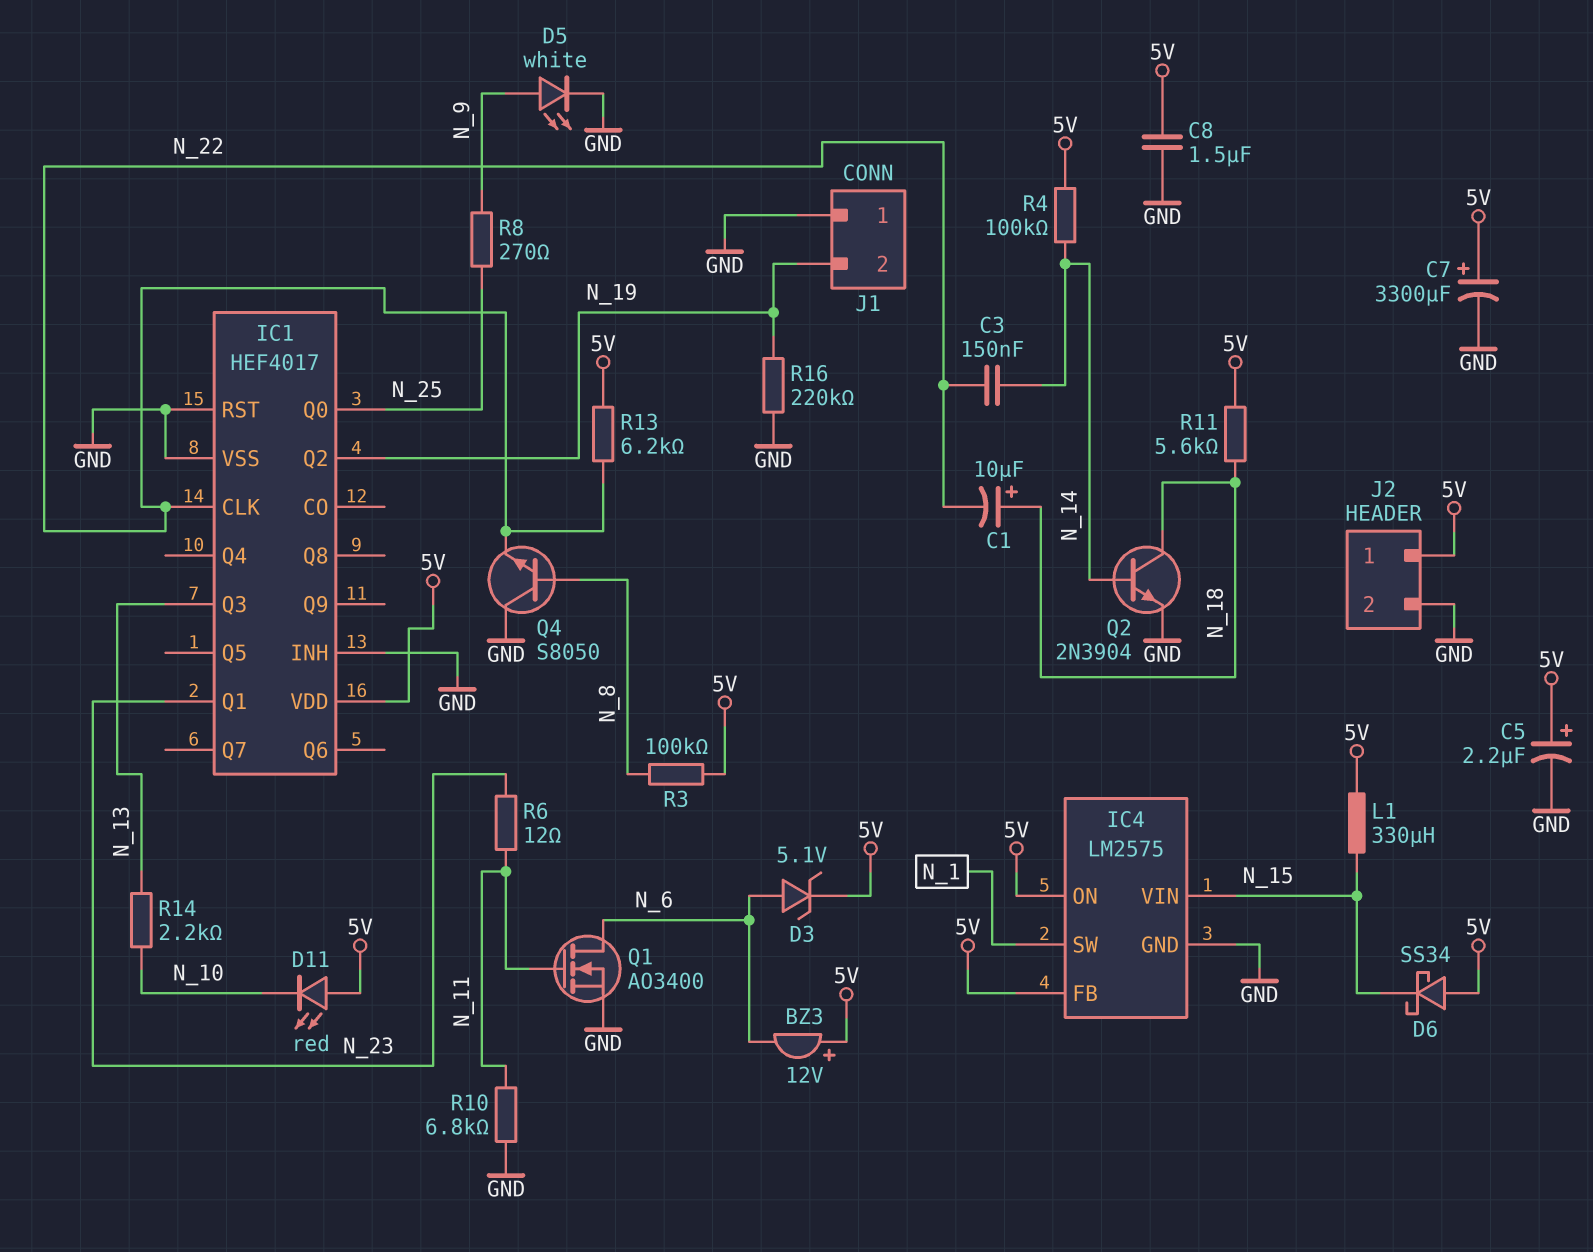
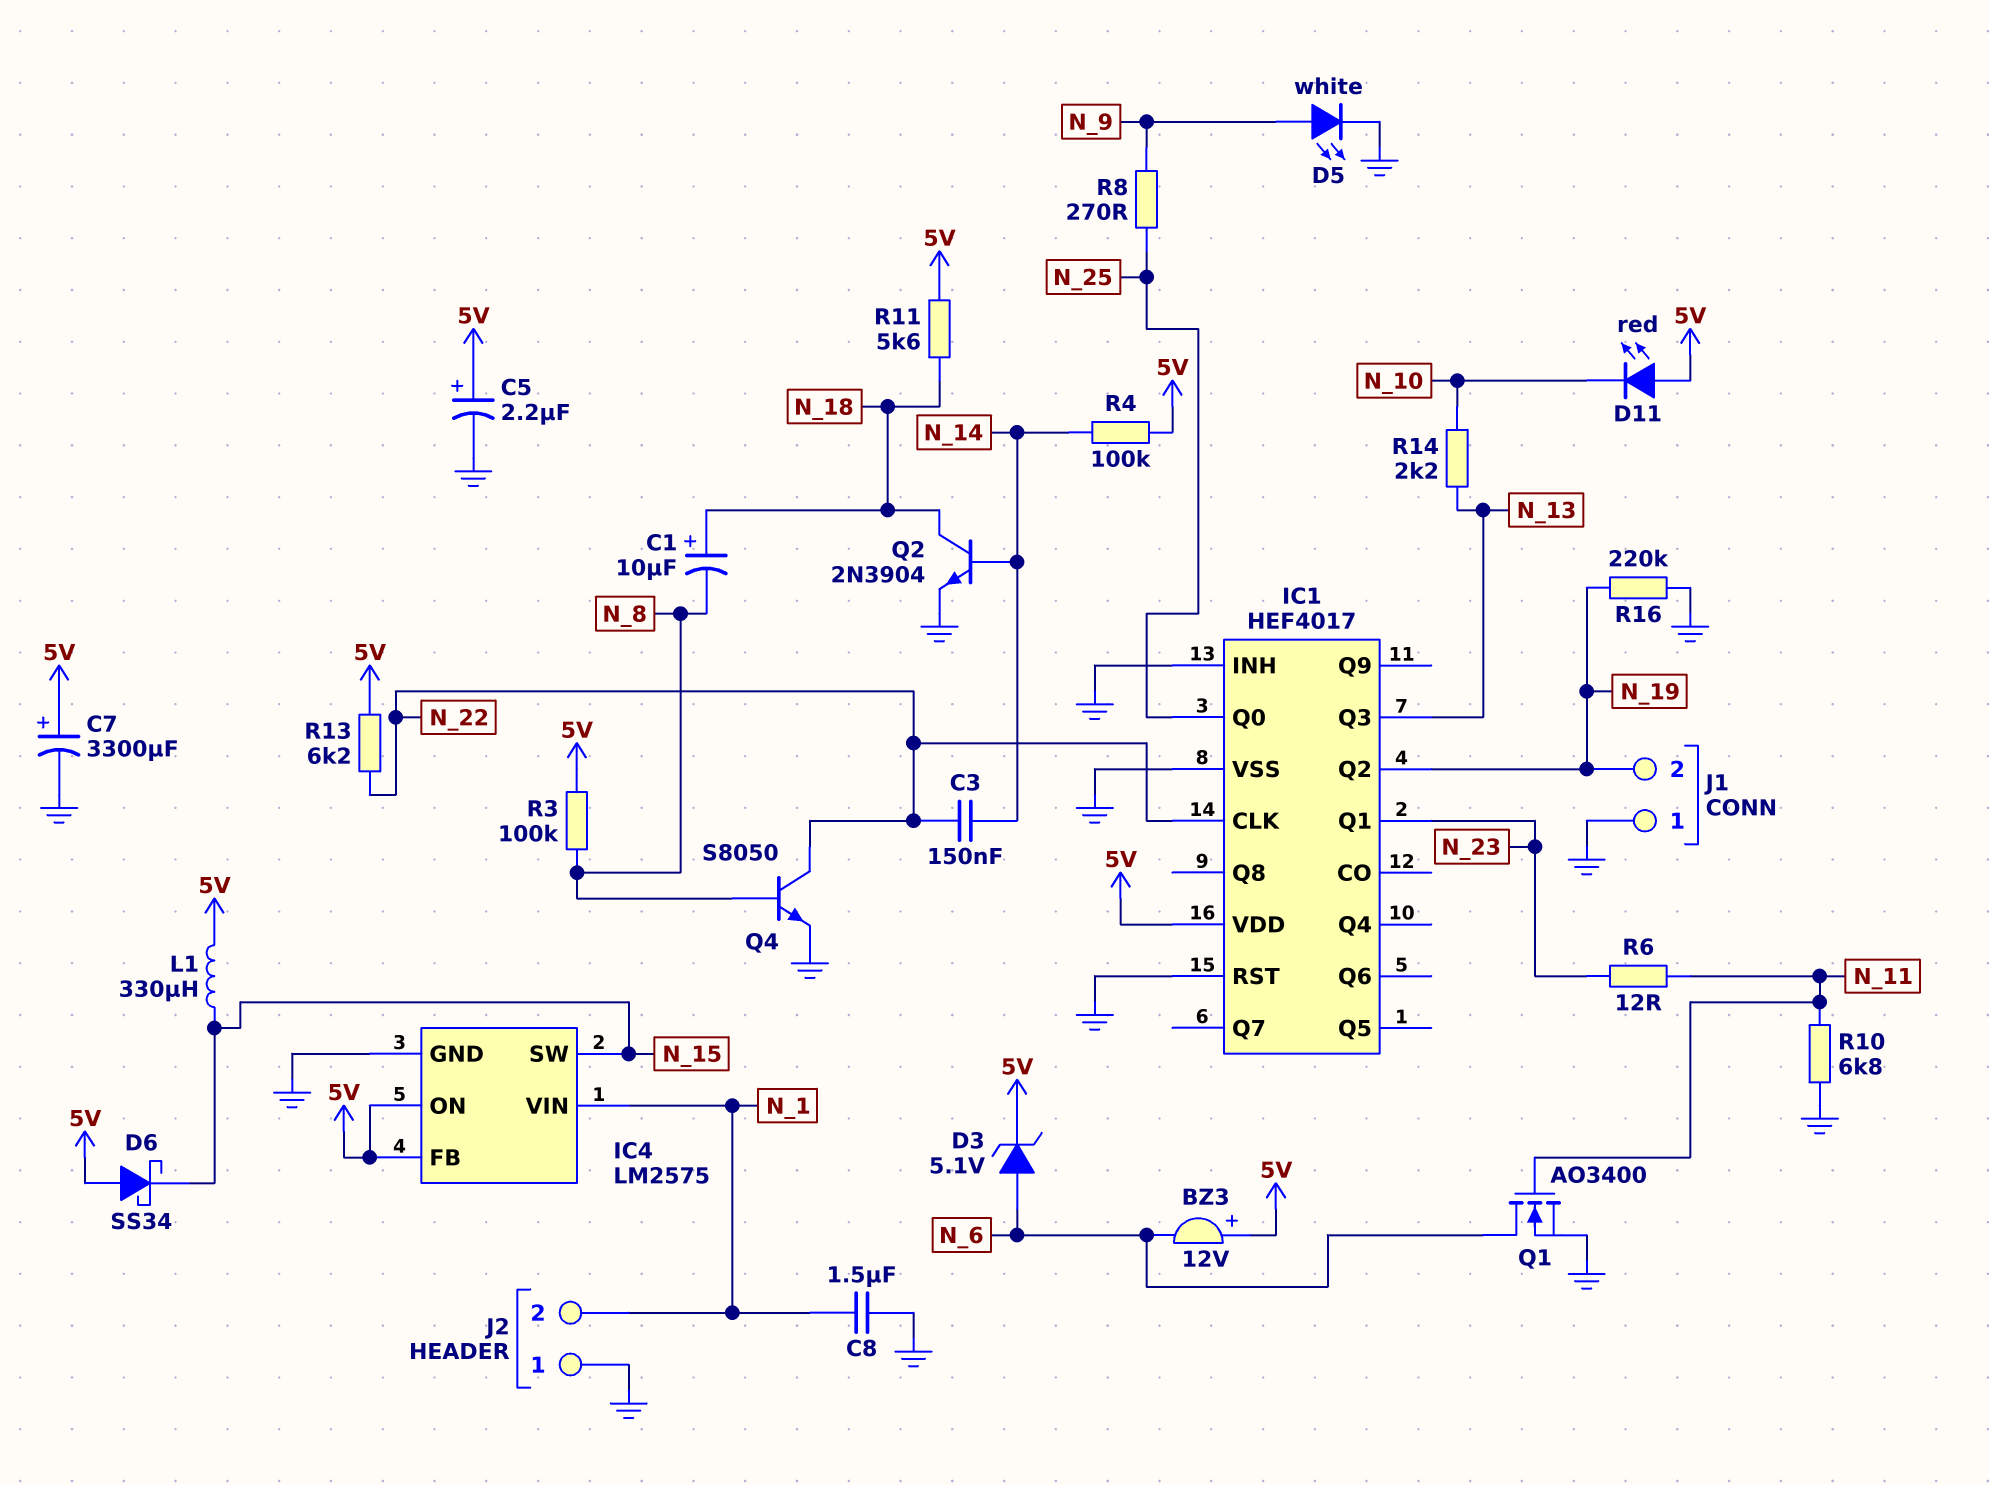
C1: 10uF (plus N_18, minus N_22) -> 10uF (plus N_18, minus N_8)
C8: 1.5uF (5V, GND) -> 1.5uF (GND, N_1)
IC4 pin SW: N_1 -> N_15
IC4 pin VIN: N_15 -> N_1
J2 pin 1: 5V -> GND
J2 pin 2: GND -> N_1
Q4: NPN S8050 (B N_8, C GND, E N_22) -> NPN S8050 (B N_8, C N_22, E GND)

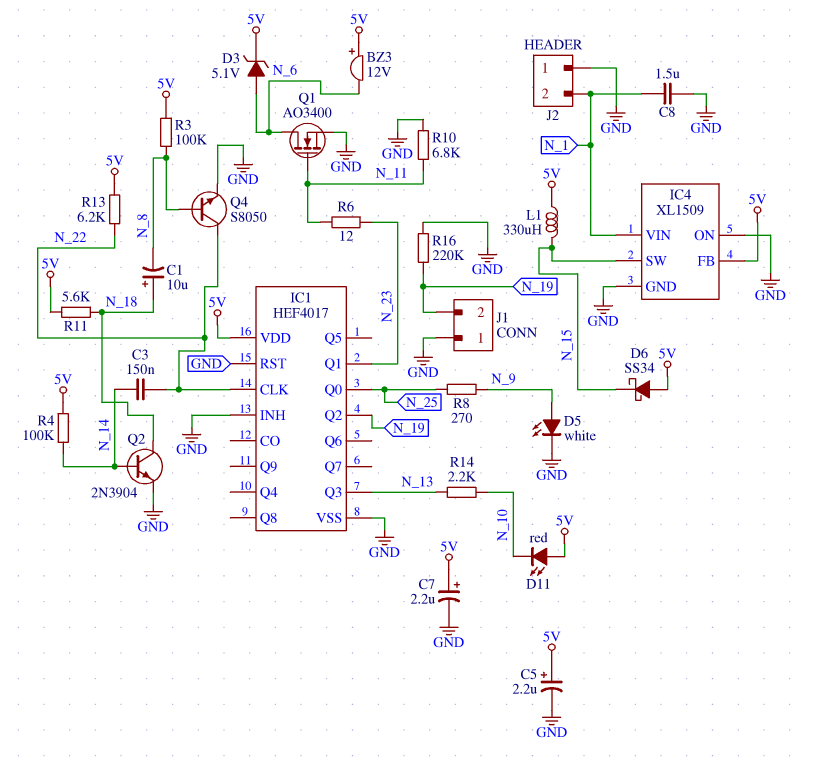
C7: 3300uF (plus 5V, minus GND) -> 2.2uF (plus 5V, minus GND)
IC4: LM2575 -> XL1509
IC4 pin ON: 5V -> GND

